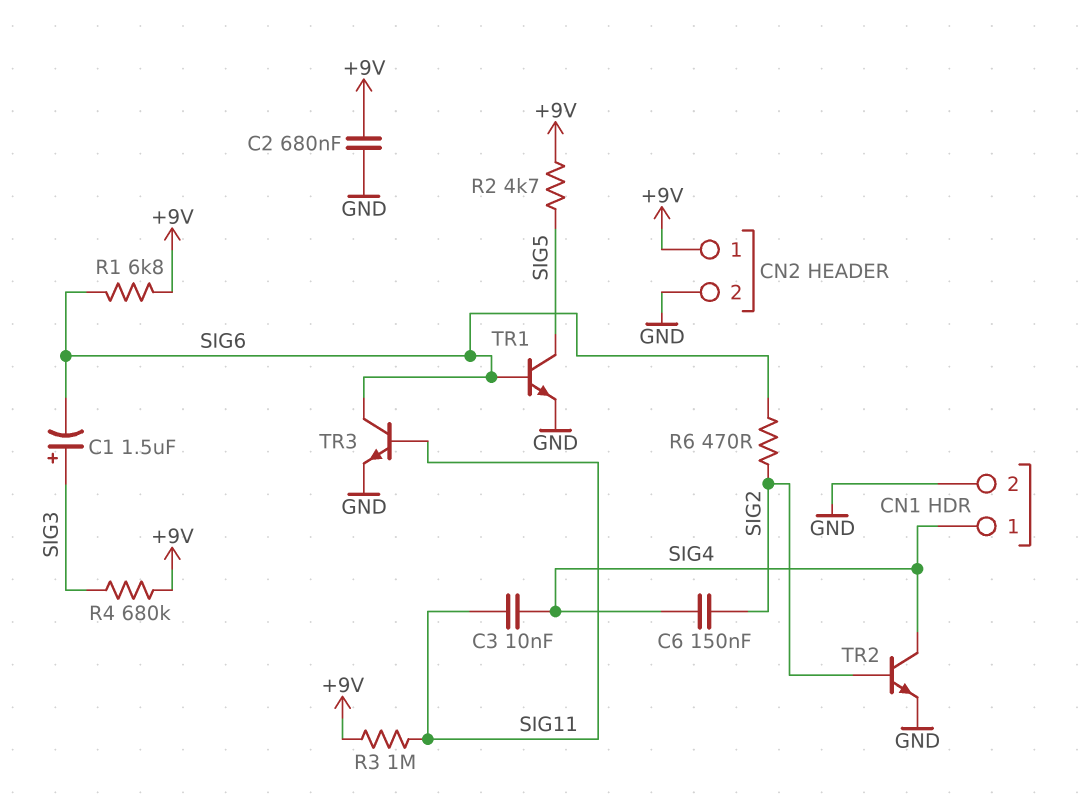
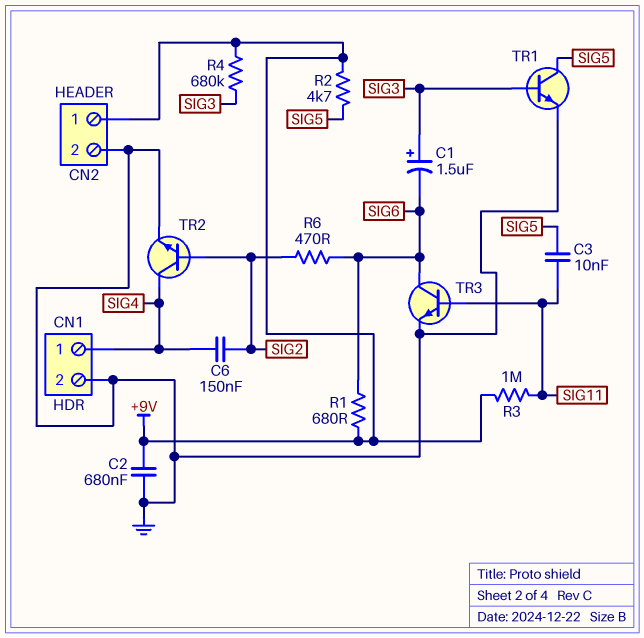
C3: 10nF (SIG4, SIG11) -> 10nF (SIG5, SIG11)
R1: 6.8k (+9V, SIG6) -> 680 (+9V, SIG6)
TR1: NPN (B SIG6, C SIG5, E GND) -> NPN (B SIG3, C SIG5, E GND)

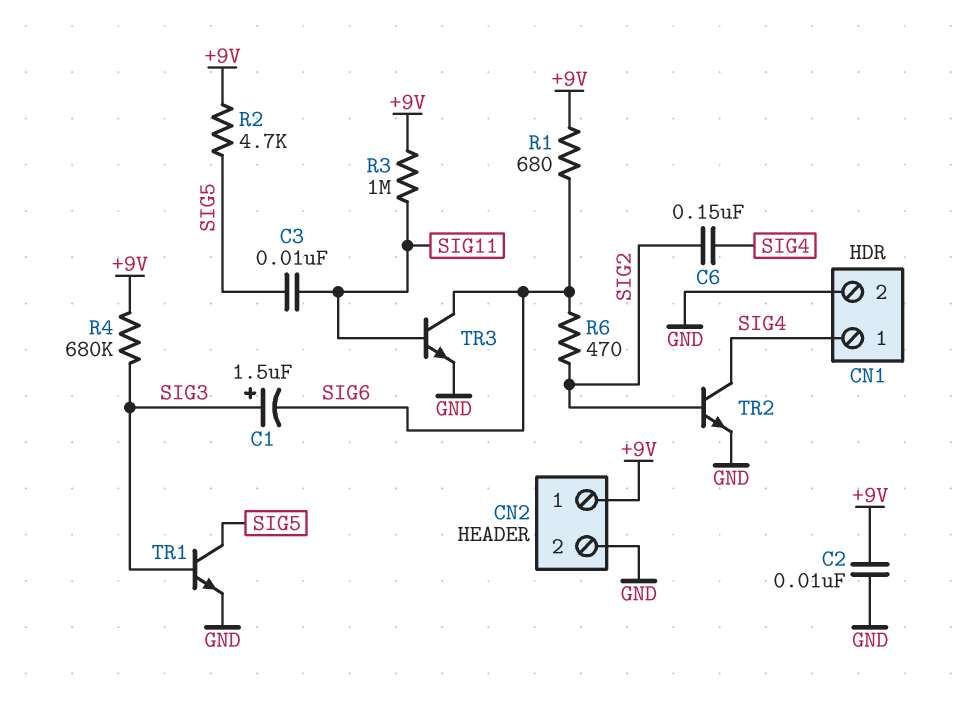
C2: 680nF (+9V, GND) -> 10nF (+9V, GND)

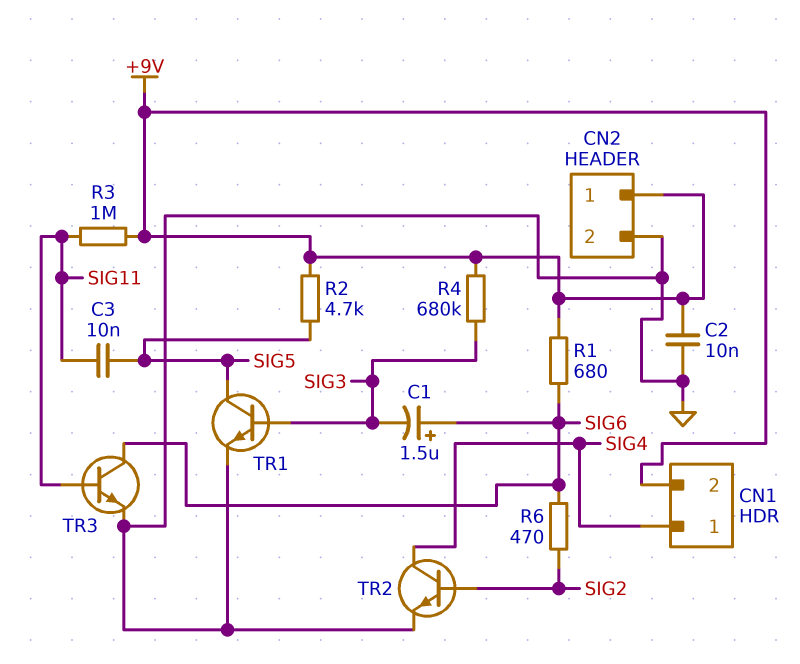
C1: 1.5uF (plus SIG3, minus SIG6) -> 1.5uF (plus SIG6, minus SIG3)
C6: 150nF (SIG2, SIG4) -> none
CN1 pin 2: GND -> +9V

